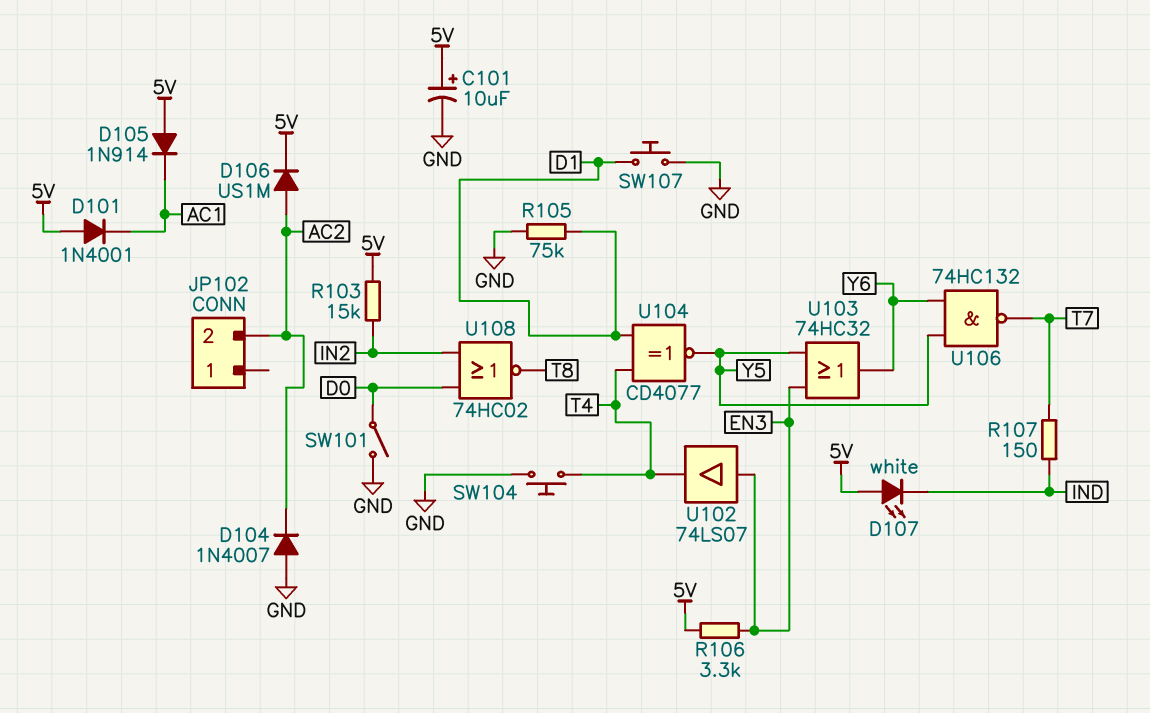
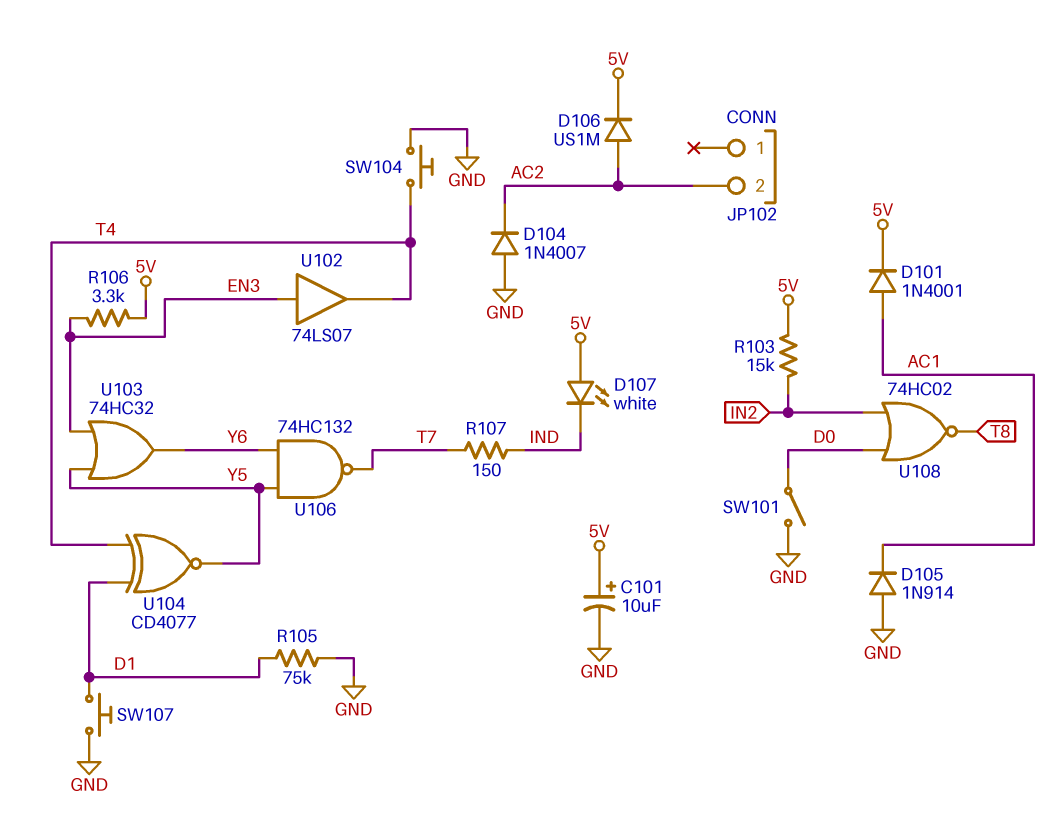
D101: diode 1N4001 (A 5V, K AC1) -> diode 1N4001 (A AC1, K 5V)
D105: diode 1N914 (A 5V, K AC1) -> diode 1N914 (A GND, K AC1)

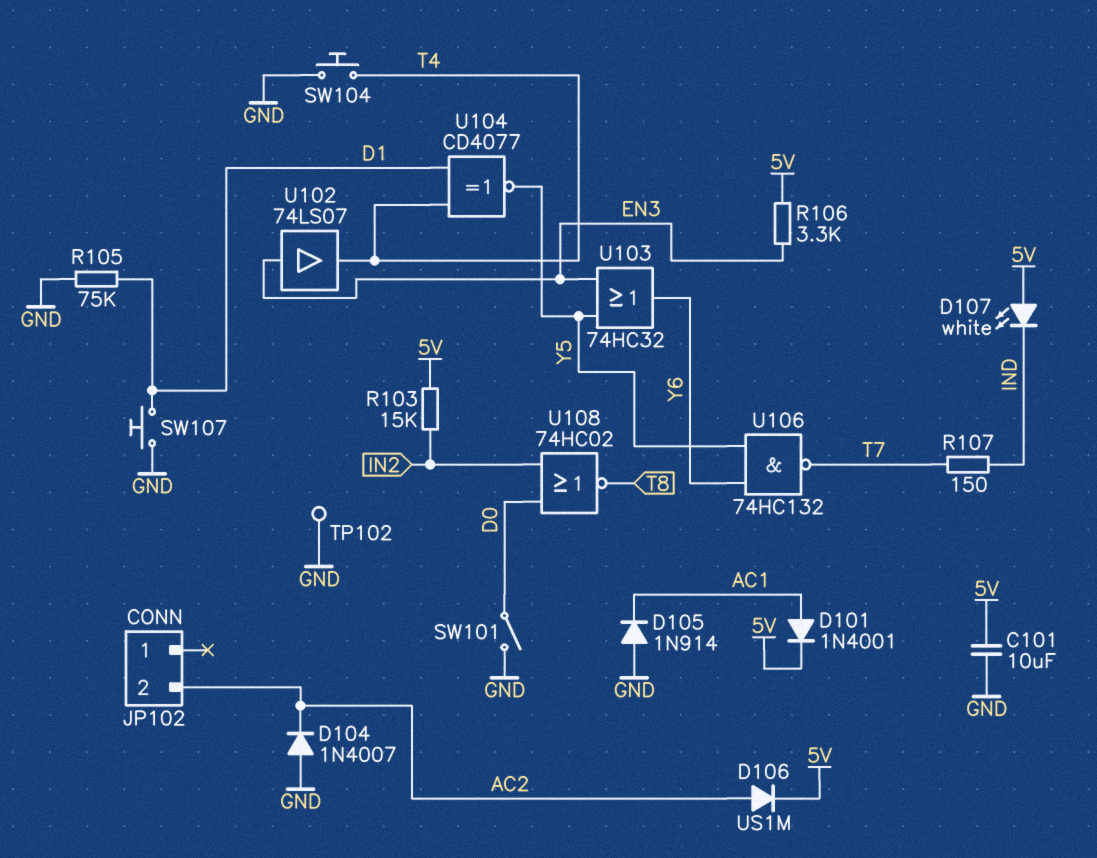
C101: 10uF (plus 5V, minus GND) -> 10uF (5V, GND)
TP102: none -> test point (GND)

